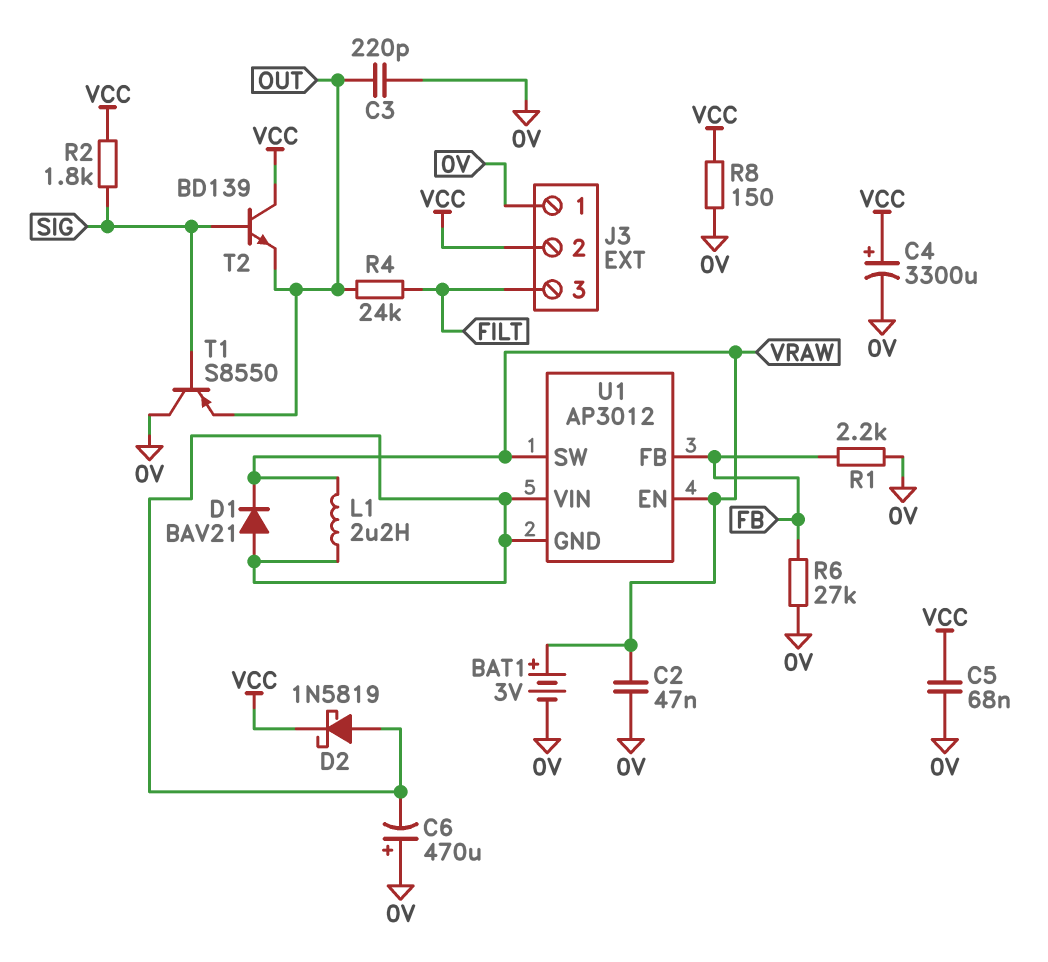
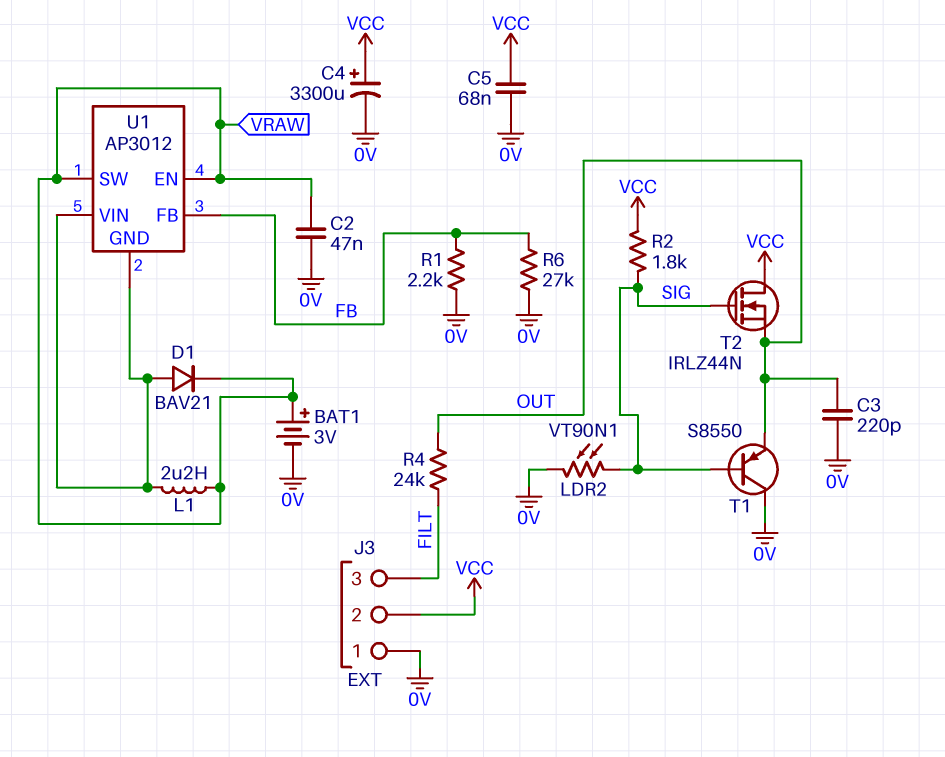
C6: 470uF (plus 0V, minus U1/GND) -> none
D2: schottky 1N5819 (A U1/GND, K VCC) -> none
LDR2: none -> VT90N1 (0V, SIG)
R8: 150 (0V, VCC) -> none
T2: NPN BD139 (B SIG, C VCC, E OUT) -> NMOS IRLZ44N (G SIG, D VCC, S OUT)

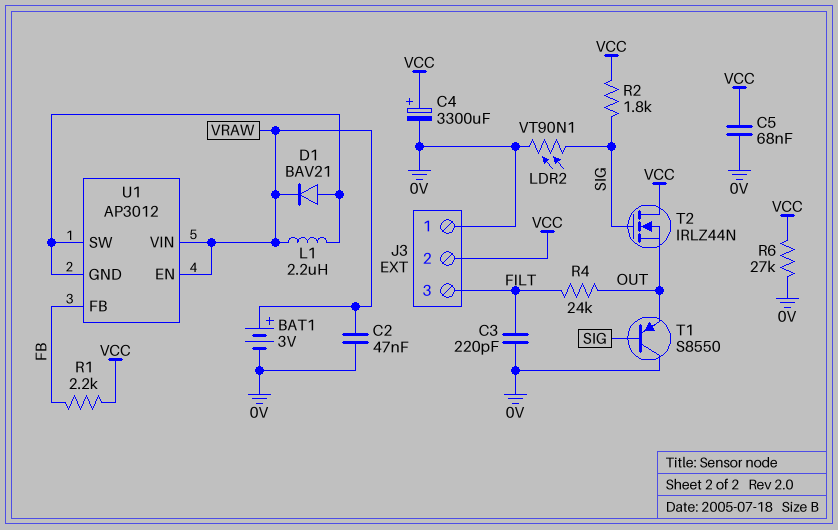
C3: 220pF (0V, OUT) -> 220pF (0V, FILT)
R1: 2.2k (0V, FB) -> 2.2k (FB, VCC)
R6: 27k (0V, FB) -> 27k (0V, VCC)
U1 pin SW: VRAW -> U1/GND
U1 pin VIN: U1/GND -> VRAW

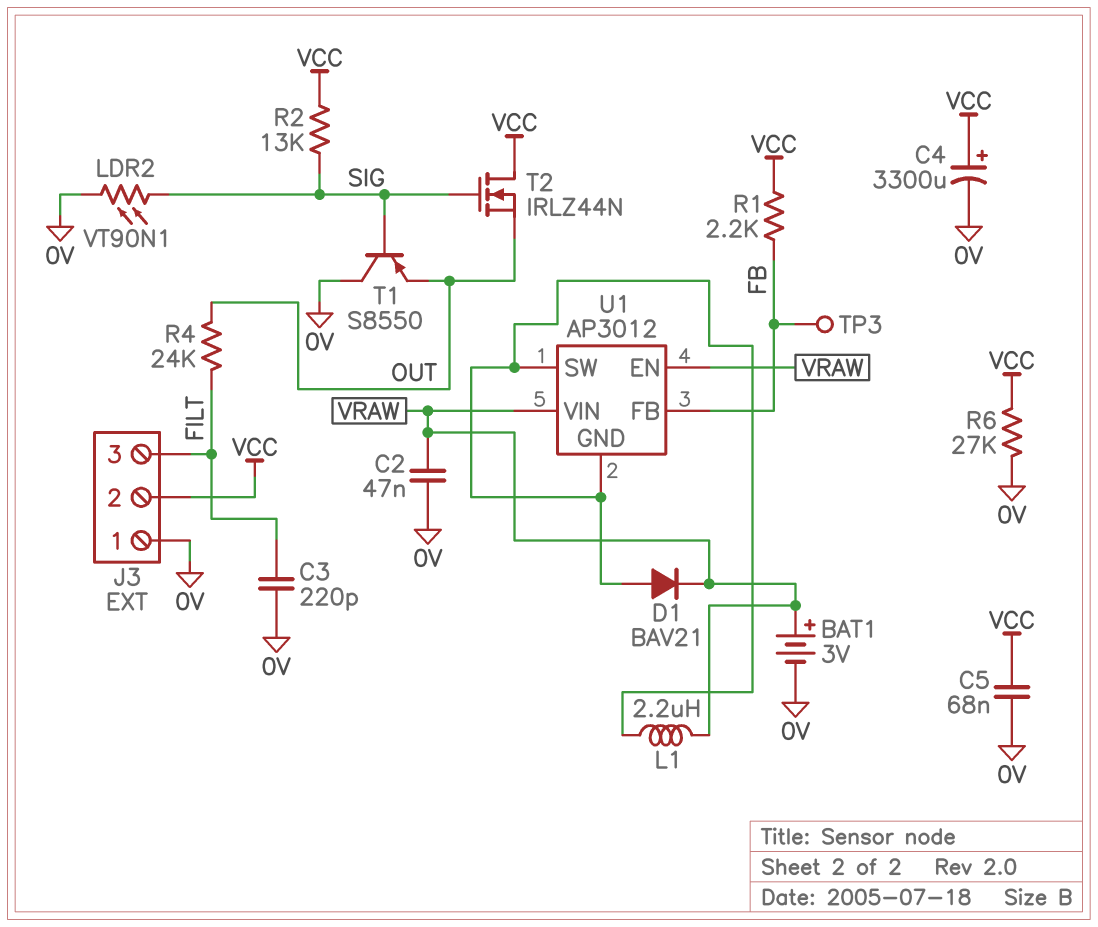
R2: 1.8k (SIG, VCC) -> 13k (SIG, VCC)
TP3: none -> test point (FB)

